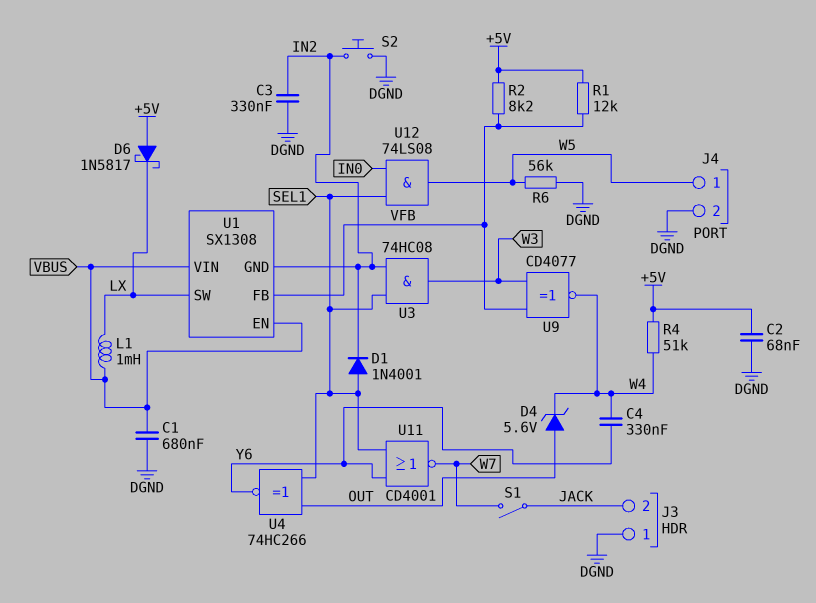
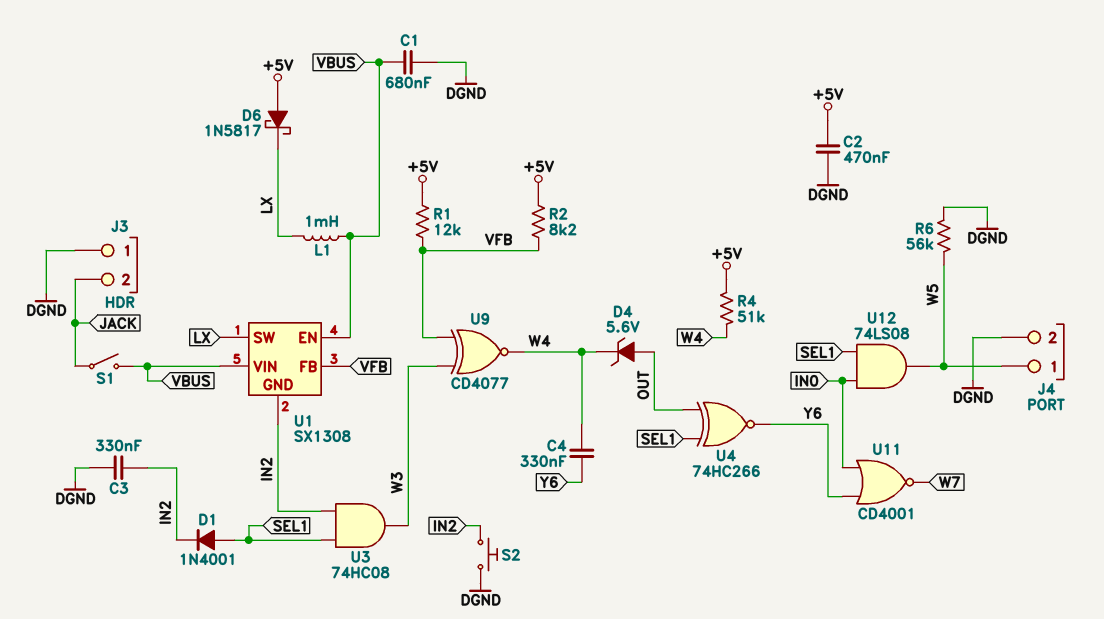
C2: 68nF (+5V, DGND) -> 470nF (+5V, DGND)
S1: switch (JACK, W7) -> switch (JACK, VBUS)
U11: NOR CD4001 (in SEL1, in Y6, out W7) -> NOR CD4001 (in IN0, in Y6, out W7)

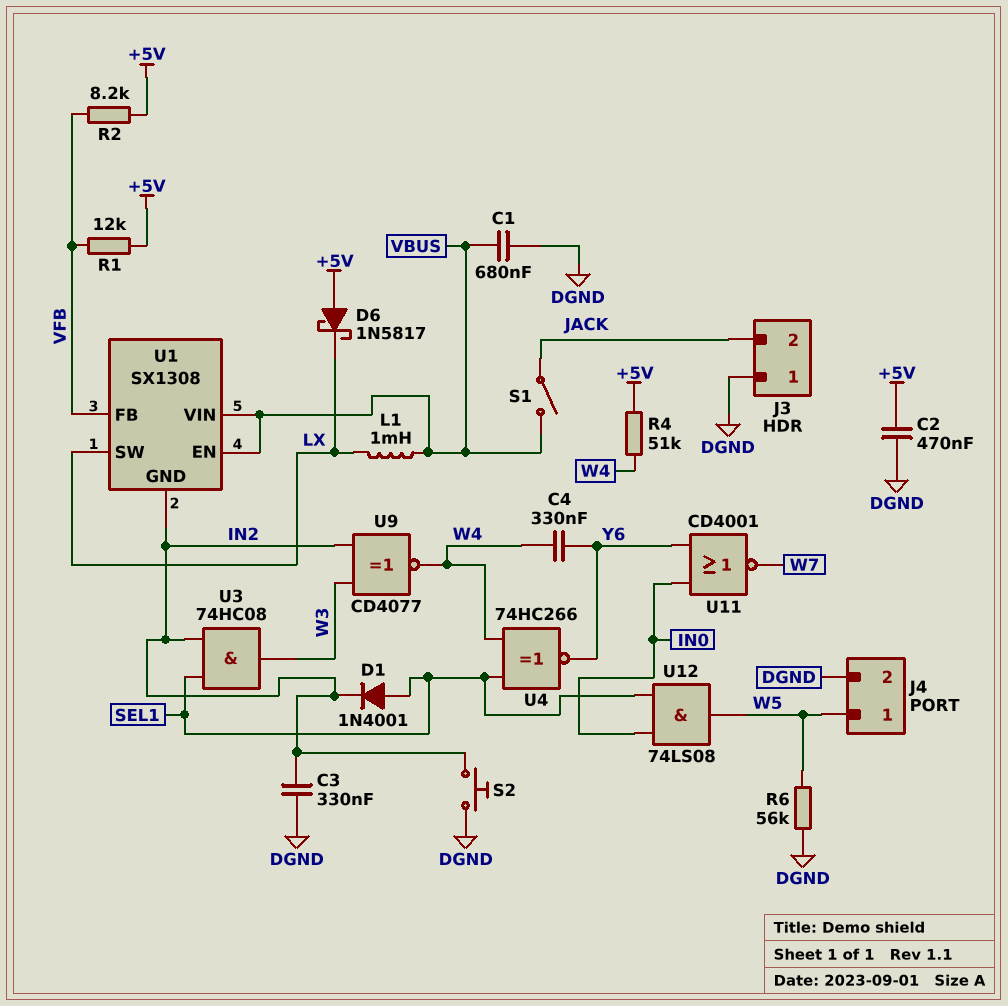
D4: zener 5.6V (A OUT, K W4) -> none
U4: XNOR 74HC266 (in OUT, in SEL1, out Y6) -> XNOR 74HC266 (in SEL1, in W4, out Y6)
U9: XNOR CD4077 (in VFB, in W3, out W4) -> XNOR CD4077 (in IN2, in W3, out W4)

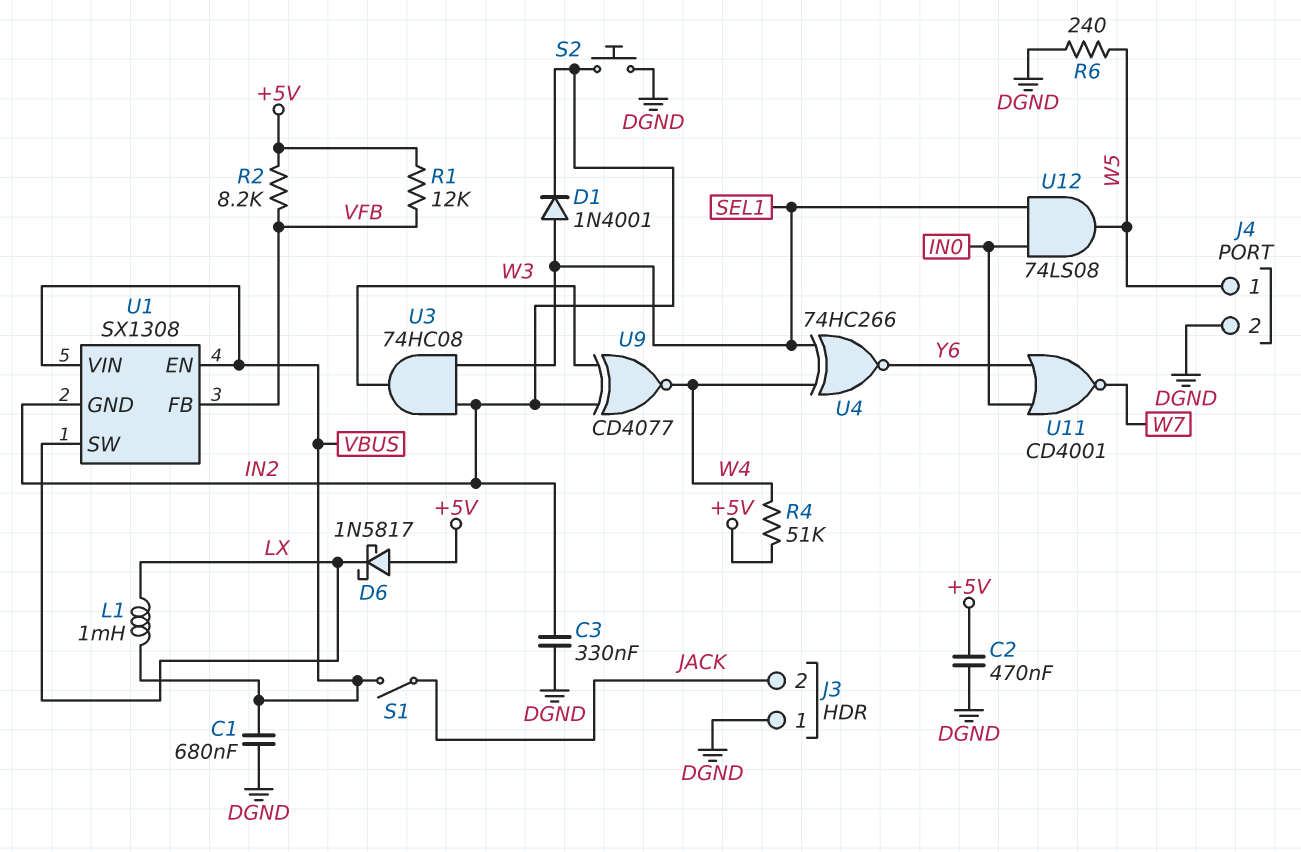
C4: 330nF (W4, Y6) -> none
R6: 56k (DGND, W5) -> 240 (DGND, W5)

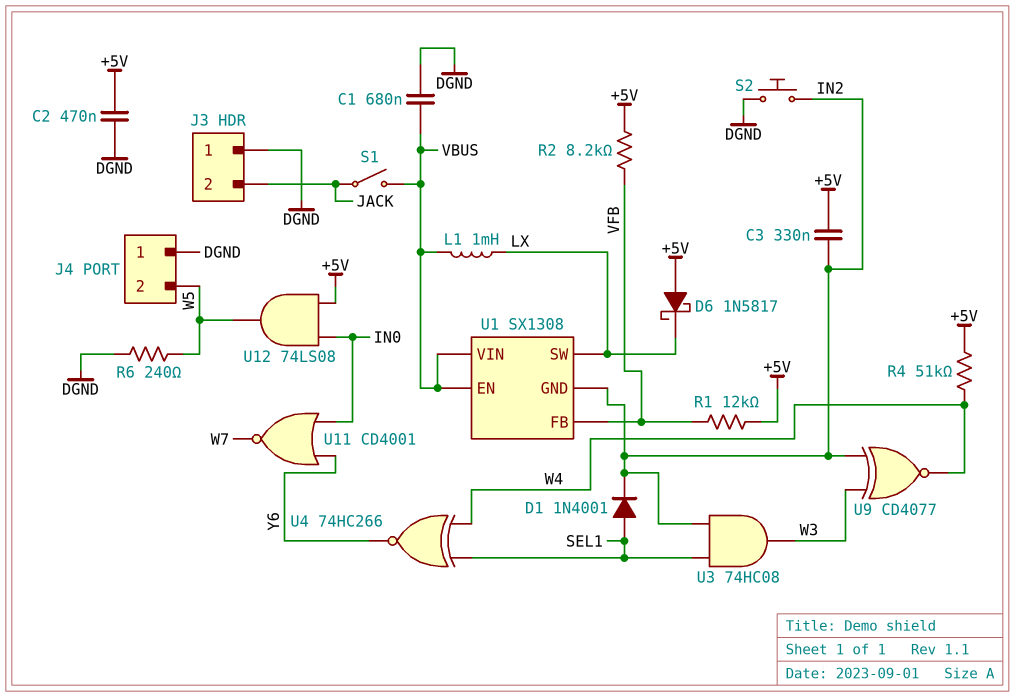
C3: 330nF (DGND, IN2) -> 330nF (+5V, IN2)
J4 pin 1: W5 -> DGND
J4 pin 2: DGND -> W5
U12: AND 74LS08 (in IN0, in SEL1, out W5) -> AND 74LS08 (in +5V, in IN0, out W5)

